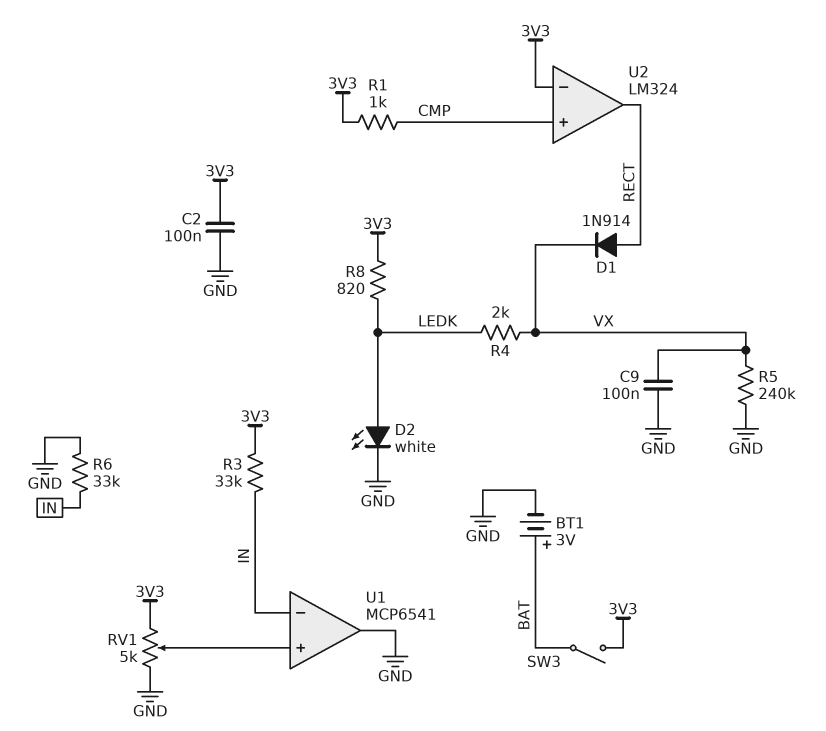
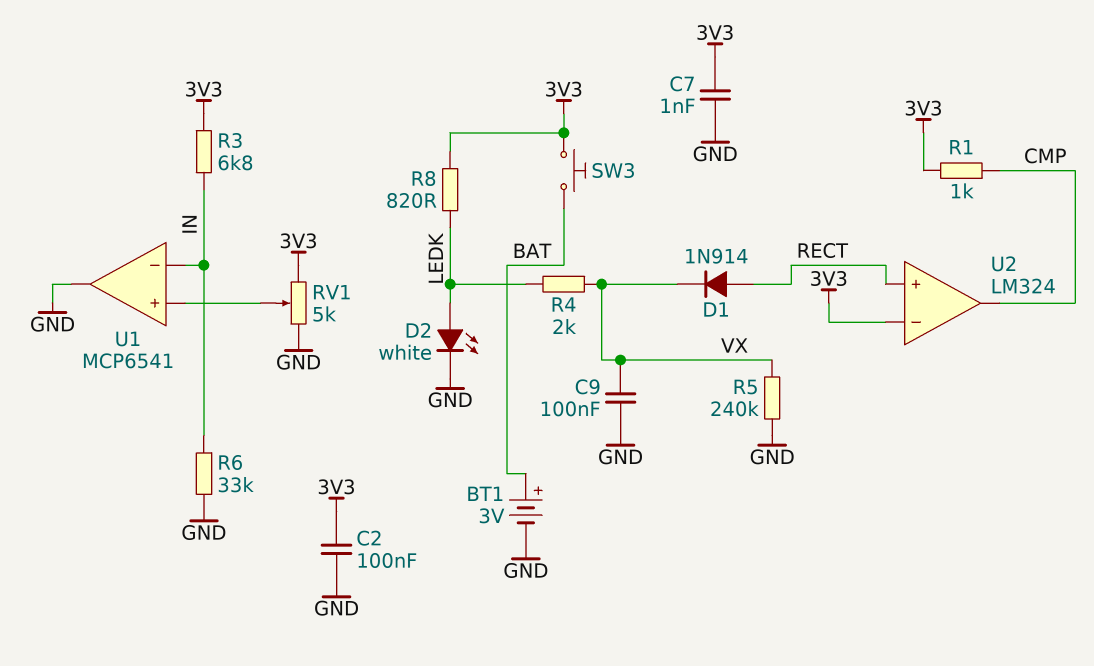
C7: none -> 1nF (3V3, GND)
R3: 33k (3V3, IN) -> 6.8k (3V3, IN)
SW3: switch (3V3, BAT) -> button (3V3, BAT)
U2 pin in+: CMP -> RECT
U2 pin out: RECT -> CMP

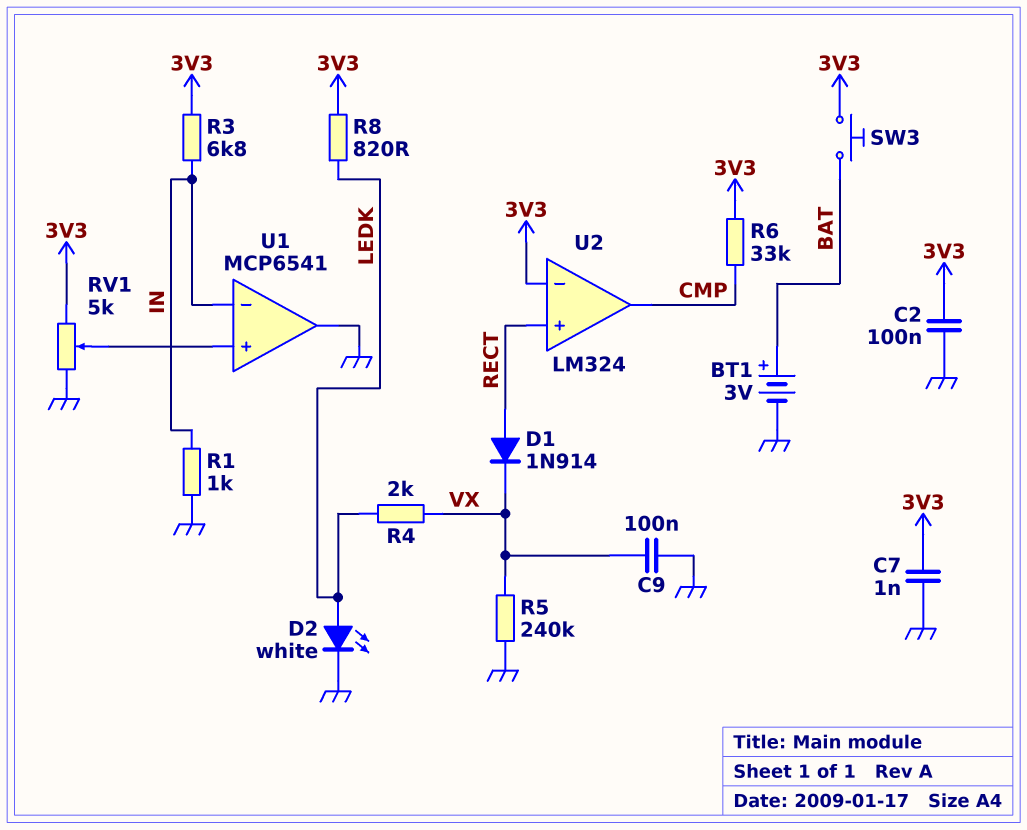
R1: 1k (3V3, CMP) -> 1k (GND, IN)
R6: 33k (GND, IN) -> 33k (3V3, CMP)

